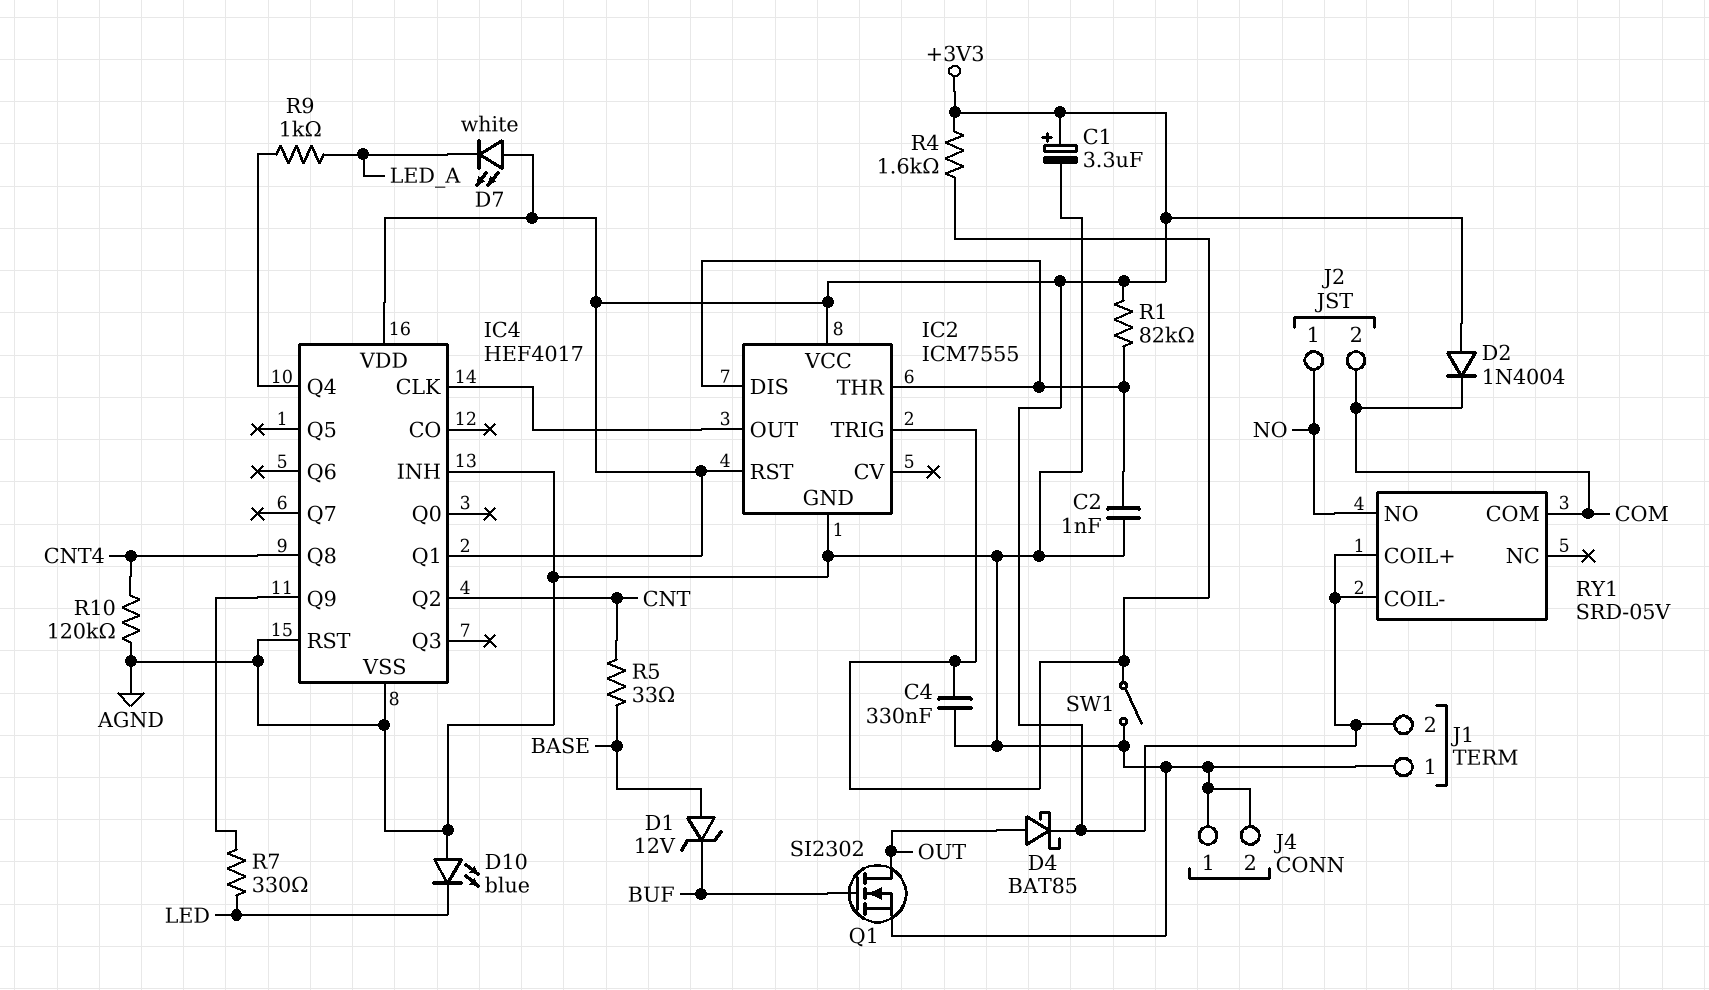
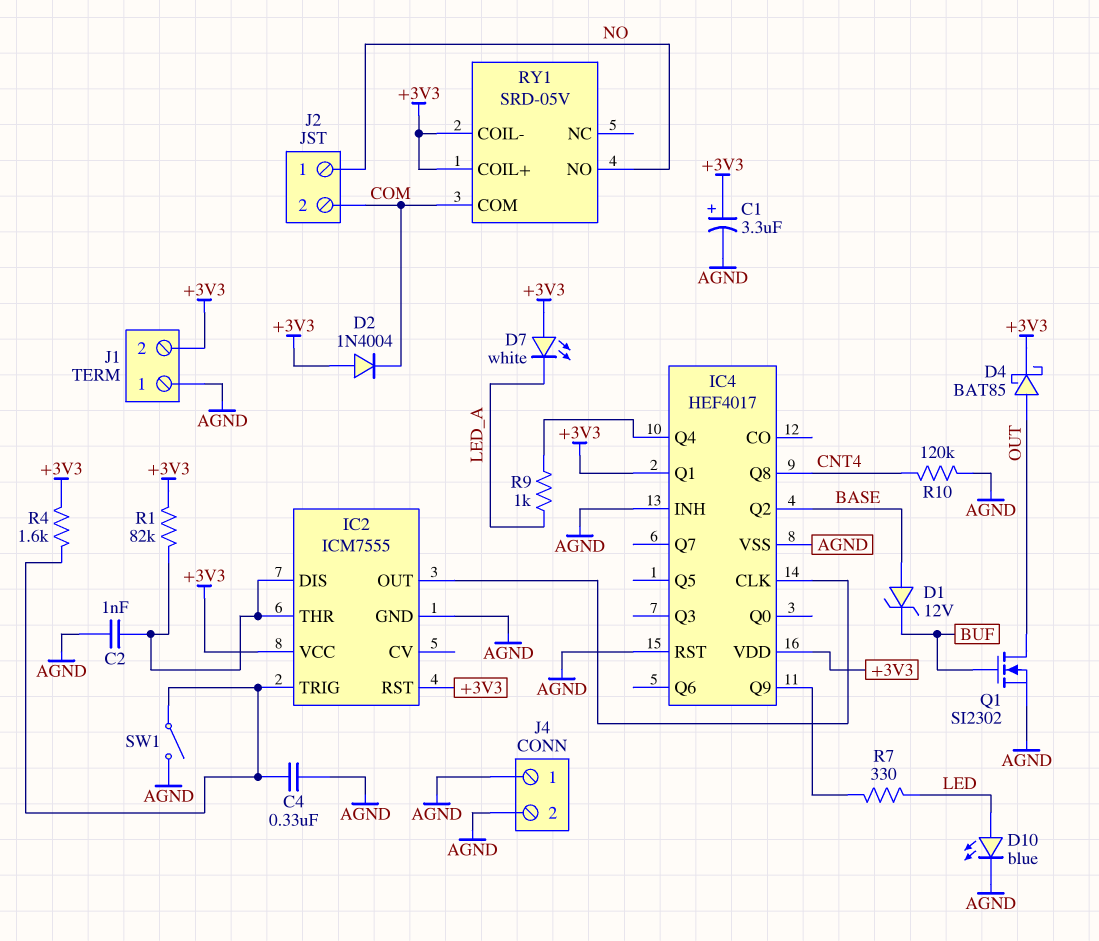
D10: LED blue (A AGND, K LED) -> LED blue (A LED, K AGND)
IC4 pin Q2: CNT -> BASE
R5: 33 (BASE, CNT) -> none

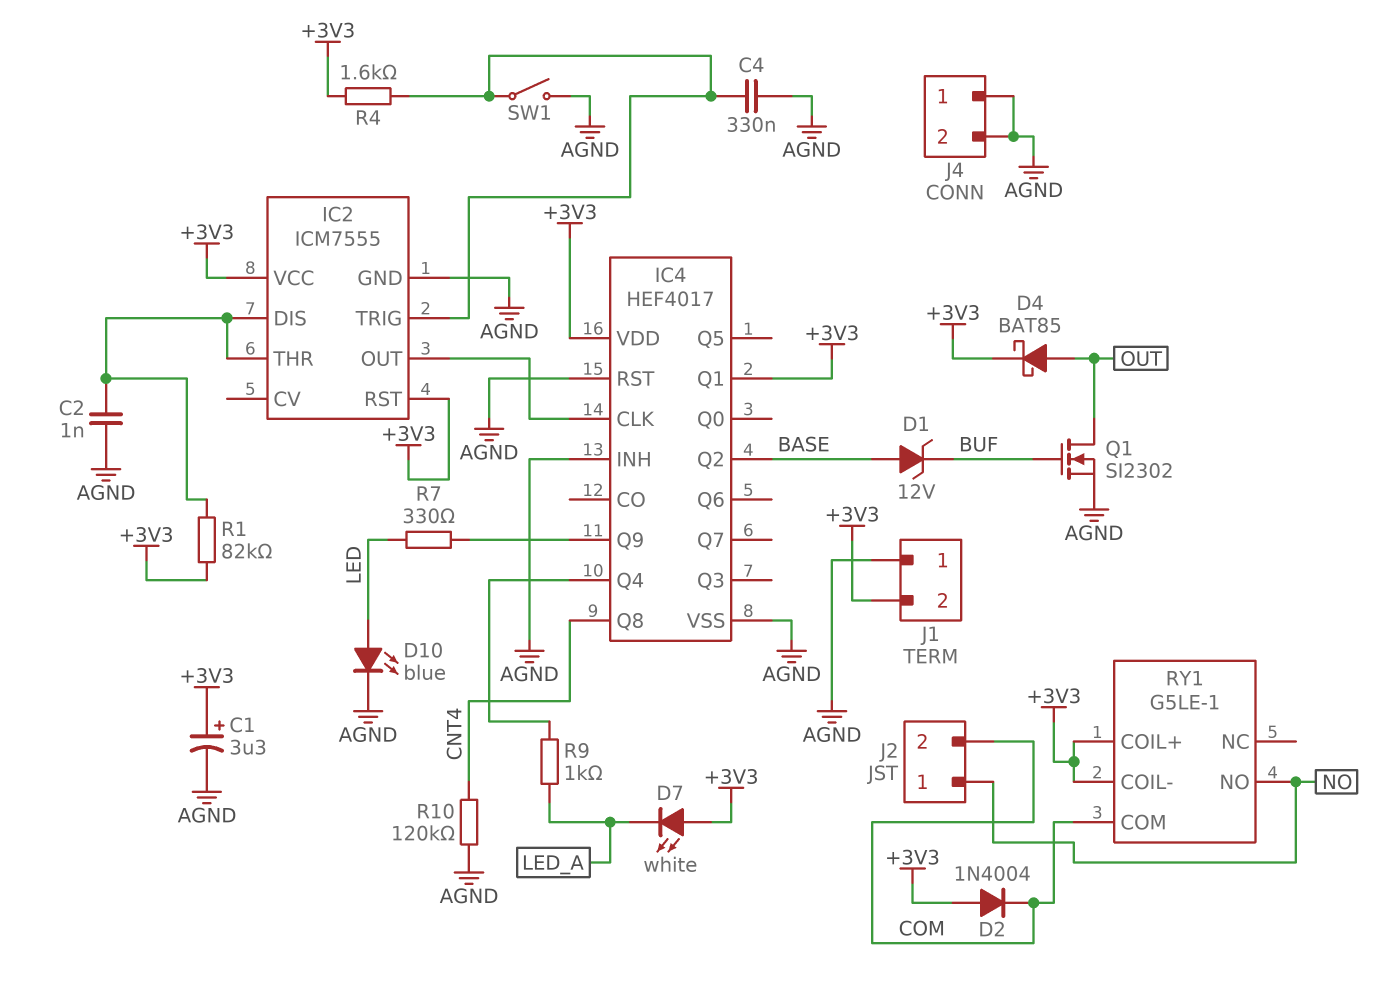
RY1: SRD-05V -> G5LE-1

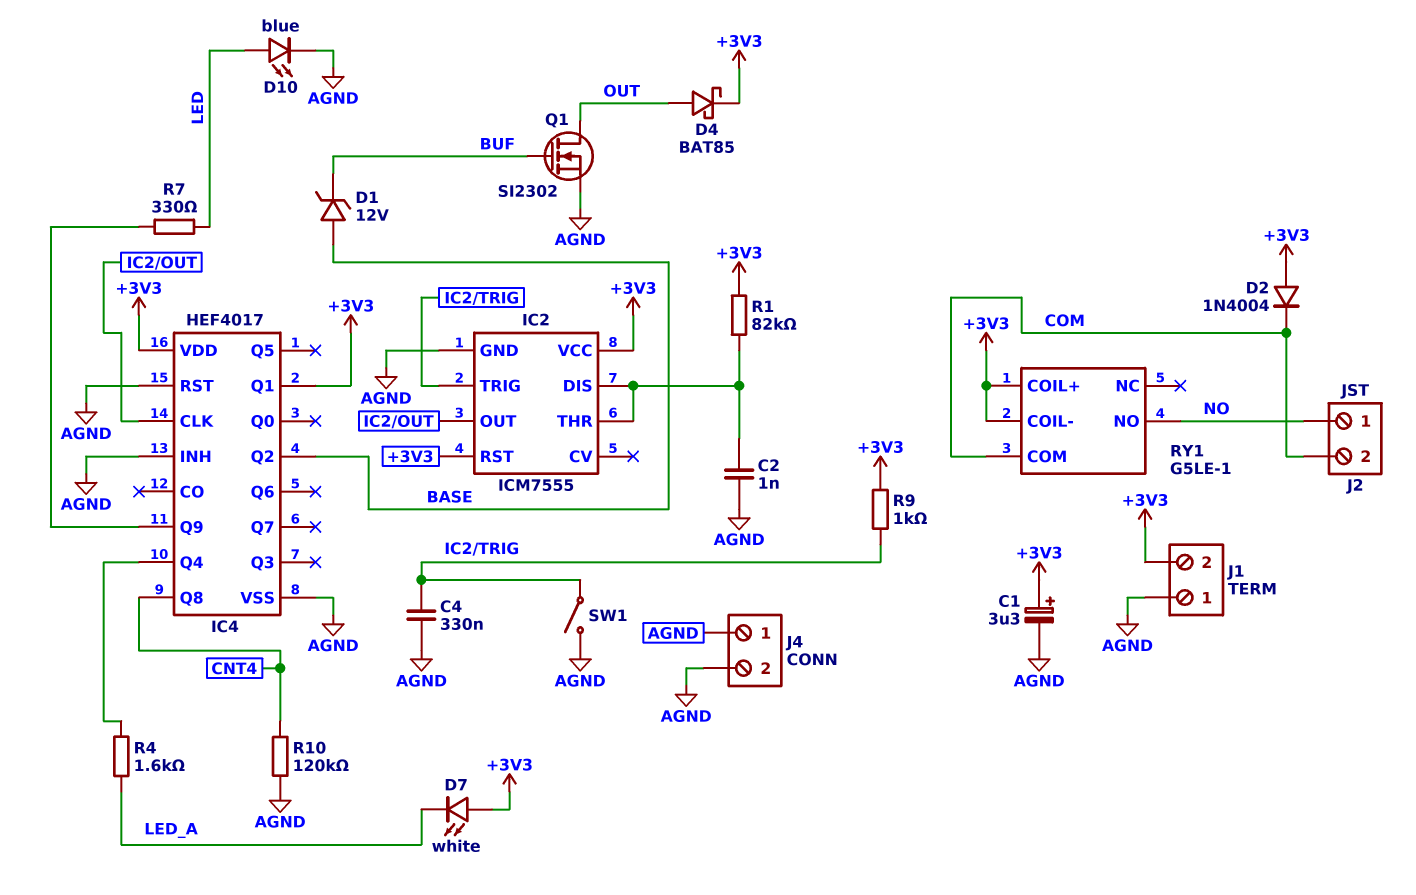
R4: 1.6k (+3V3, IC2/TRIG) -> 1.6k (IC4/Q4, LED_A)
R9: 1k (IC4/Q4, LED_A) -> 1k (+3V3, IC2/TRIG)

